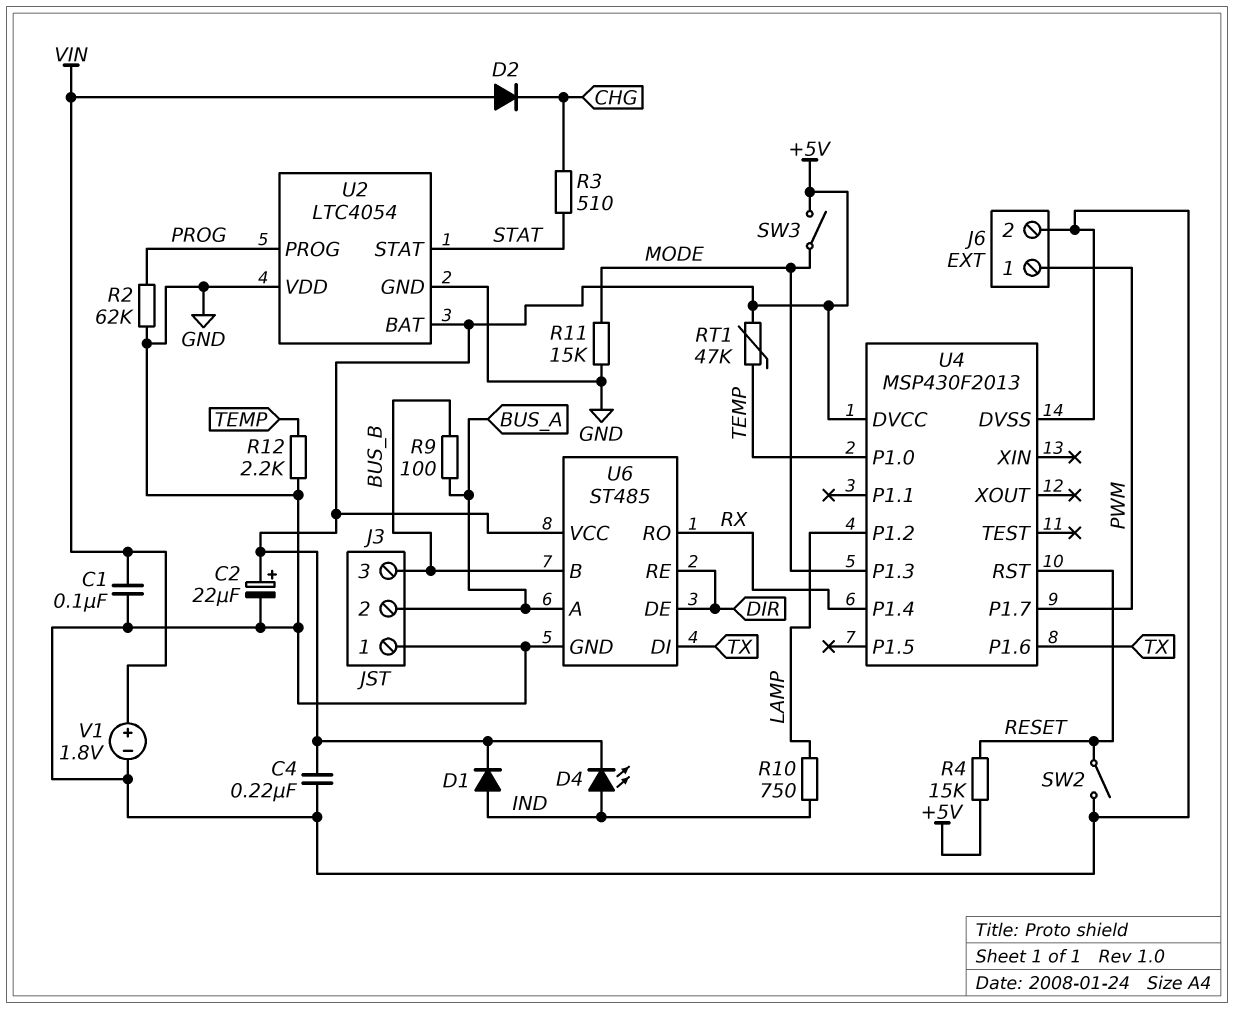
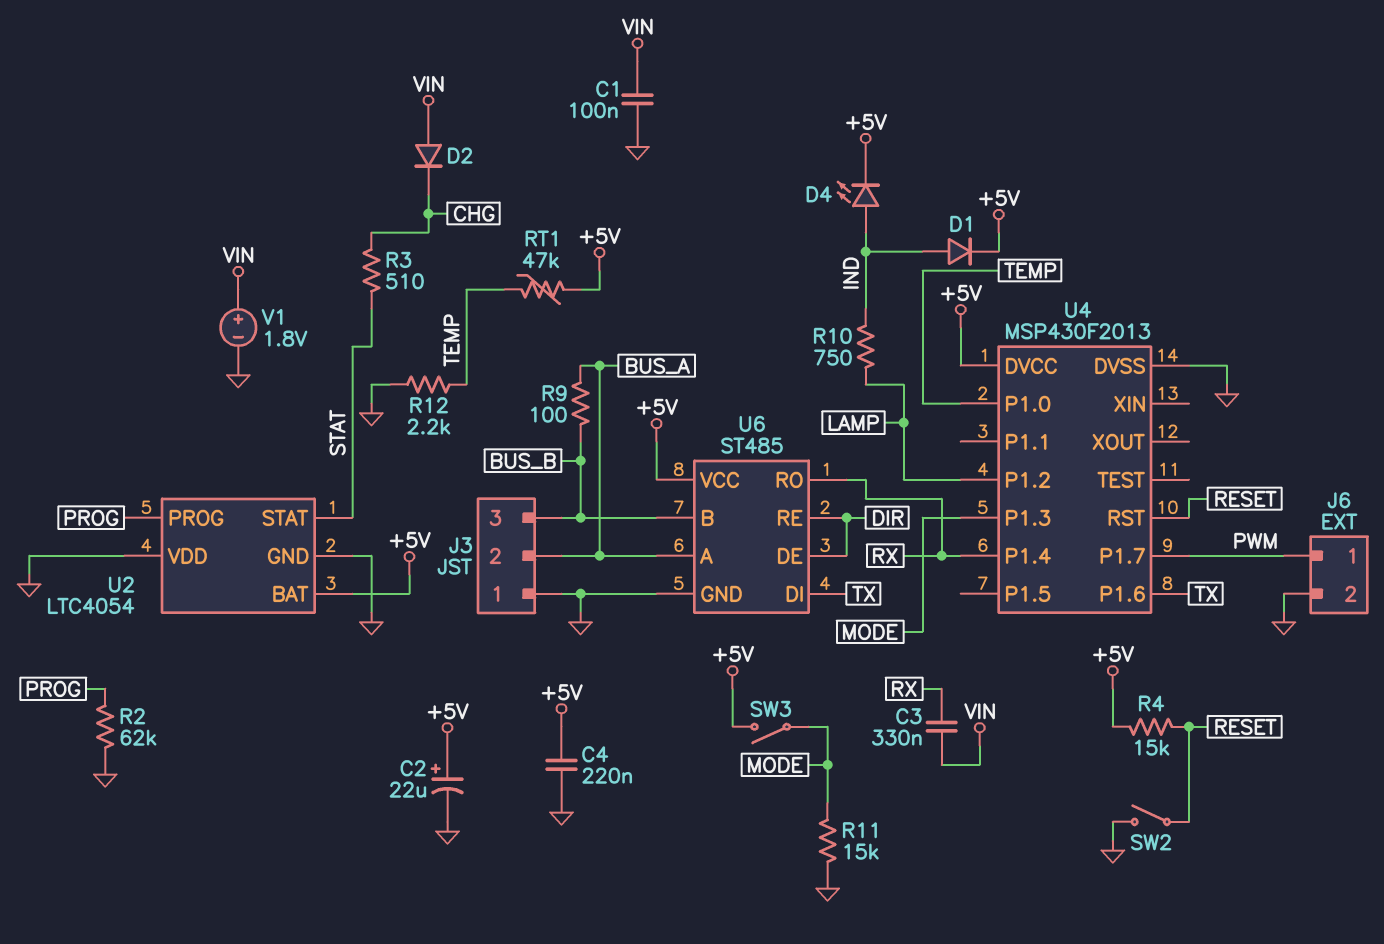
C3: none -> 330nF (RX, VIN)

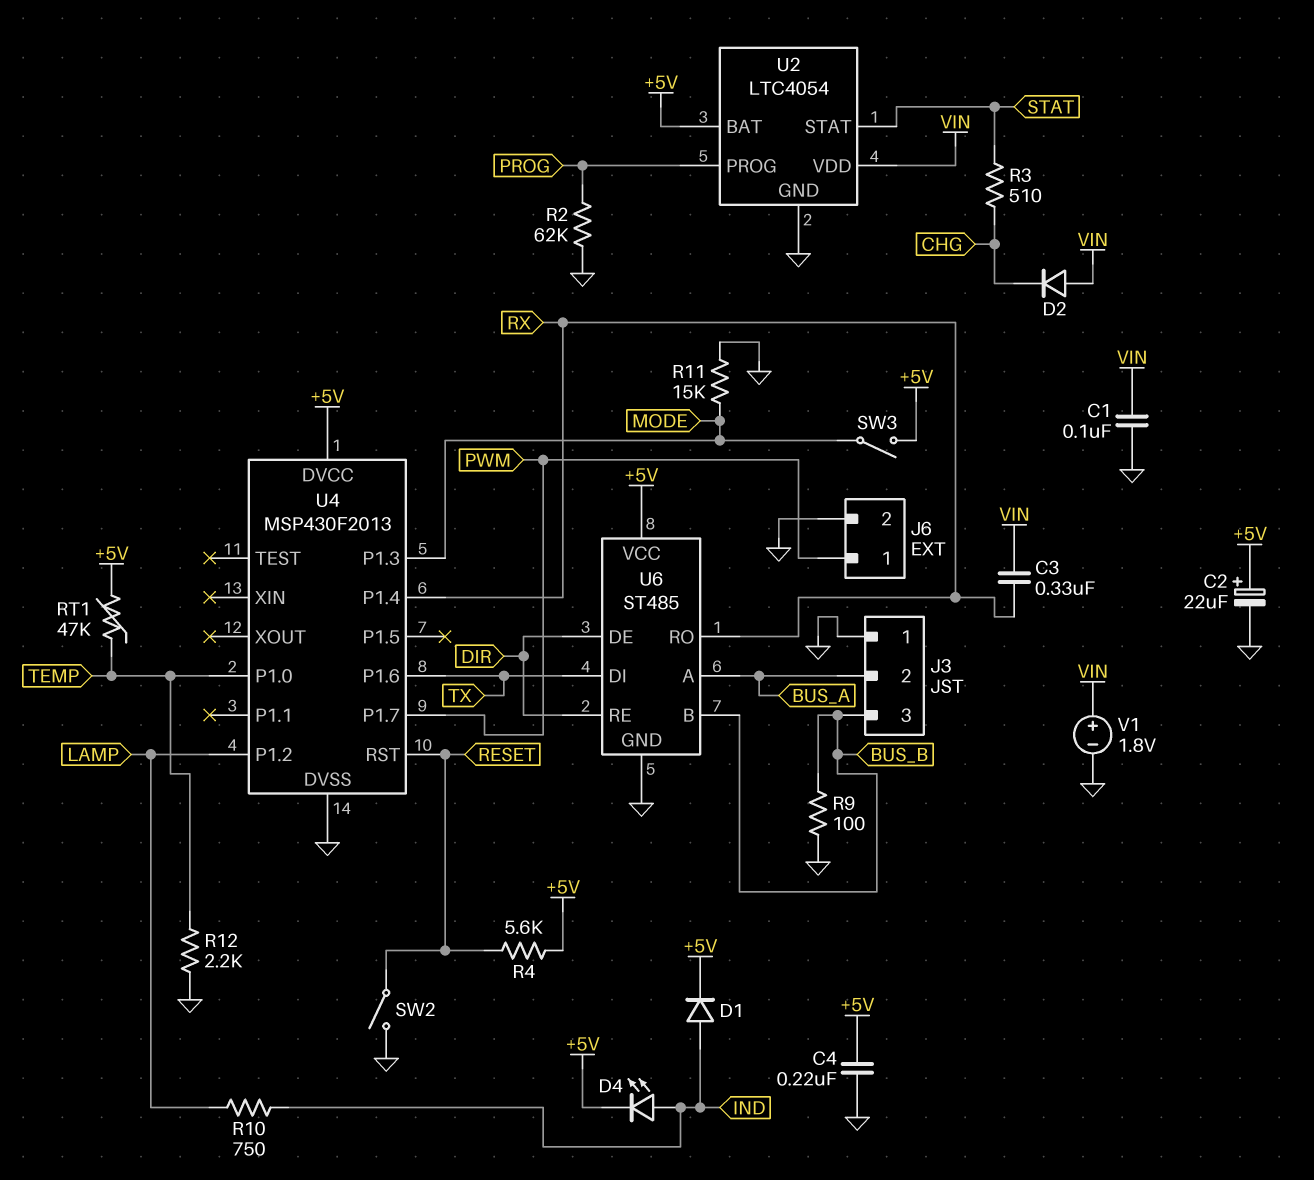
R4: 15k (+5V, RESET) -> 5.6k (+5V, RESET)
R9: 100 (BUS_A, BUS_B) -> 100 (BUS_B, GND)
U2 pin VDD: GND -> VIN

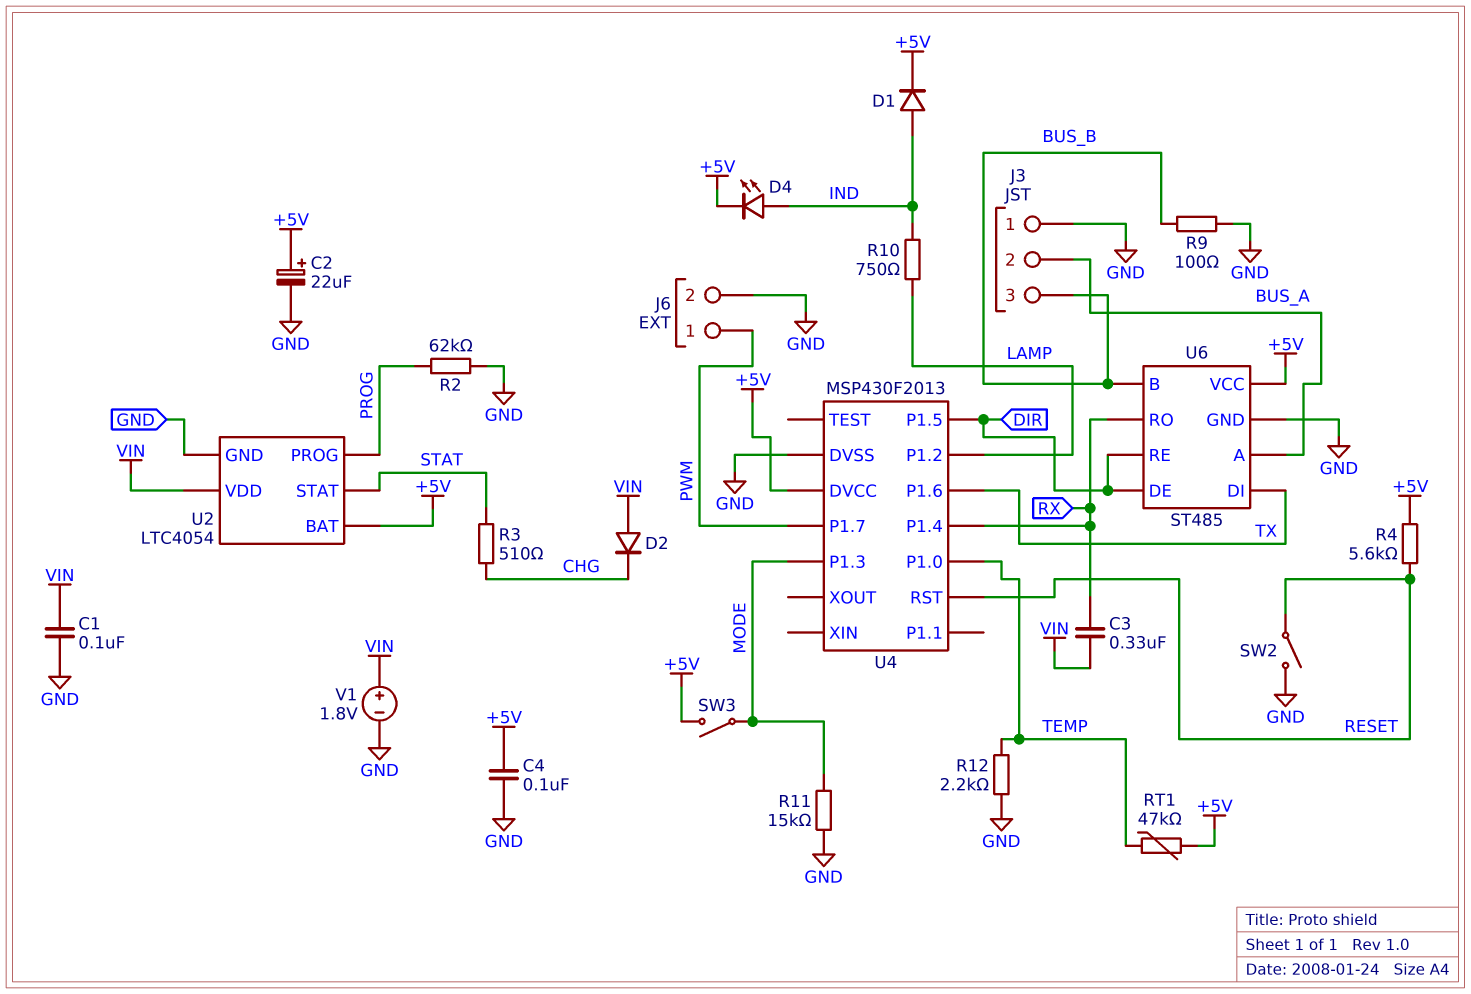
C4: 220nF (+5V, GND) -> 100nF (+5V, GND)
U4 pin P1.5: none -> DIR

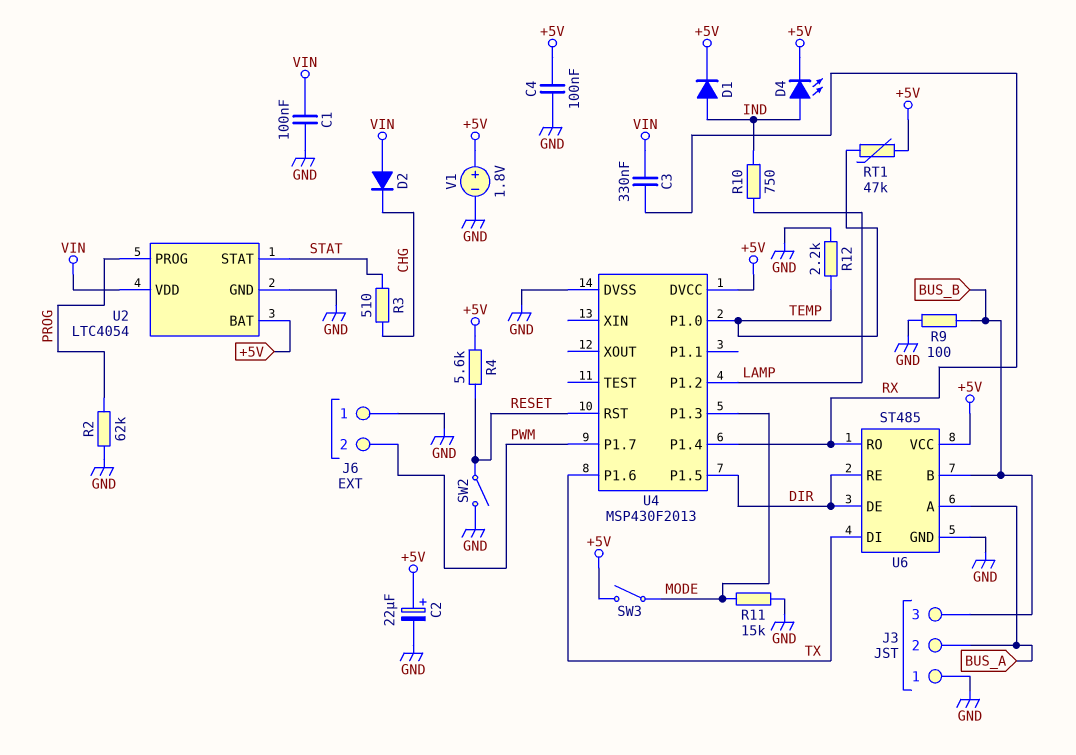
J6 pin 1: PWM -> GND
J6 pin 2: GND -> PWM
V1: 1.8V (plus VIN, minus GND) -> 1.8V (plus +5V, minus GND)

